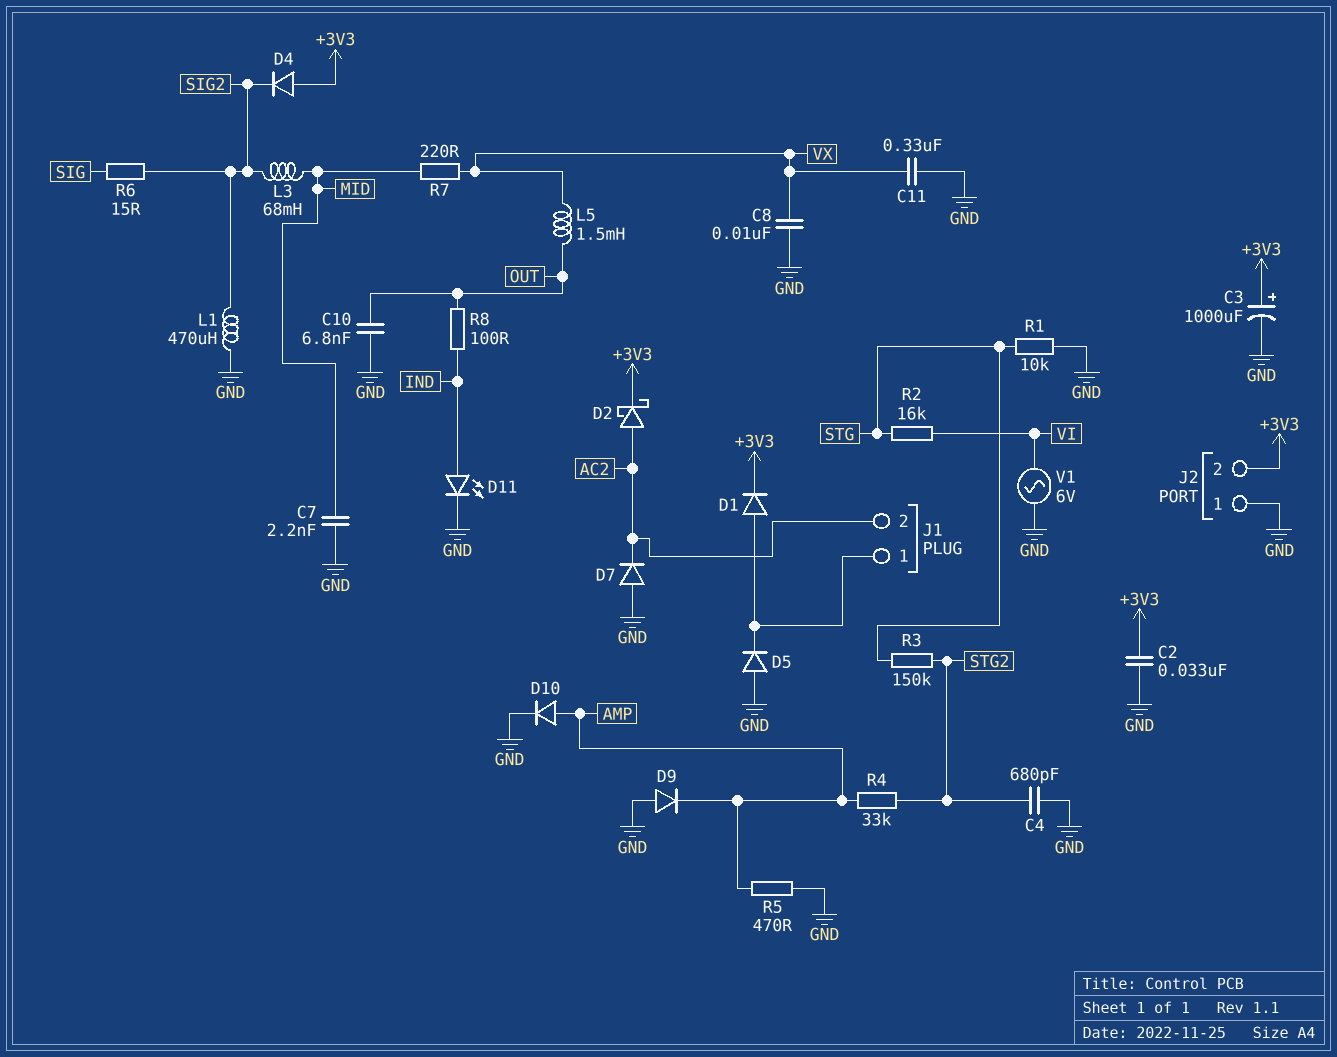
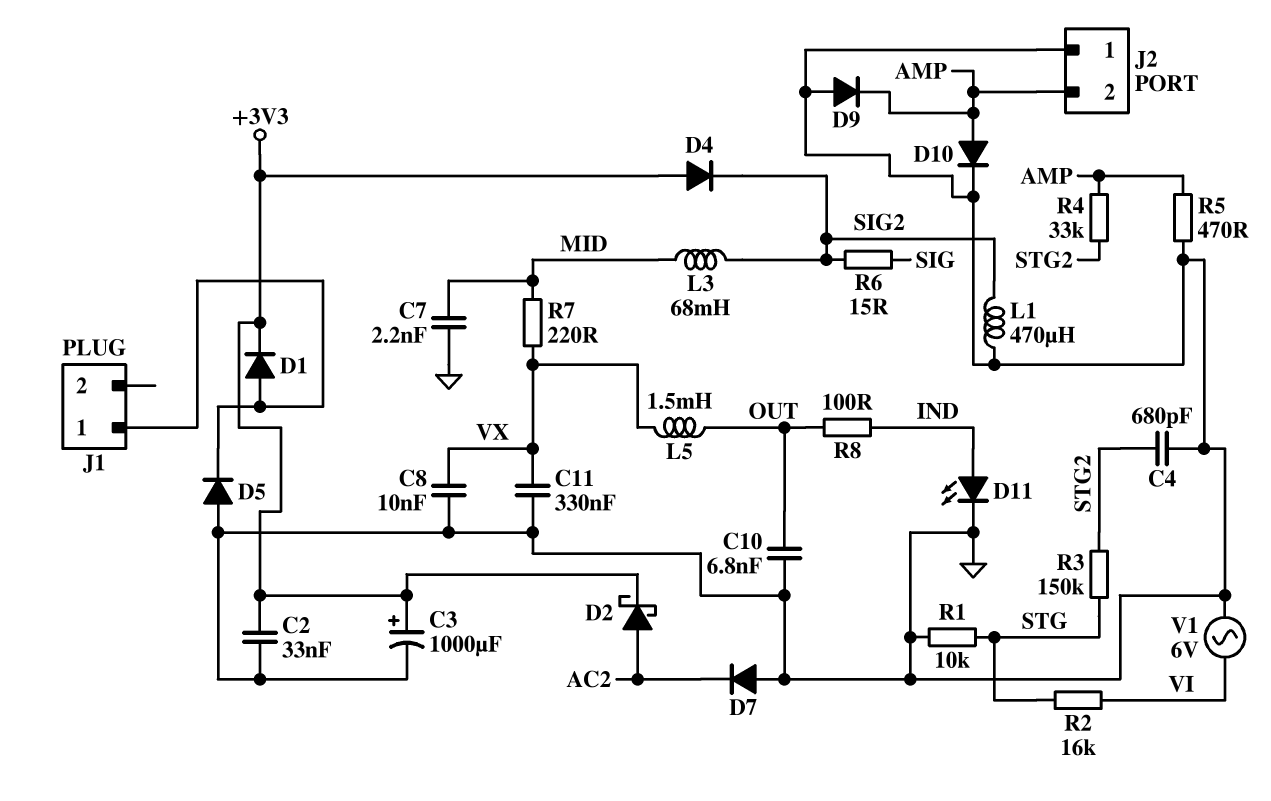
J1 pin 2: AC2 -> none
J2 pin 2: +3V3 -> AMP

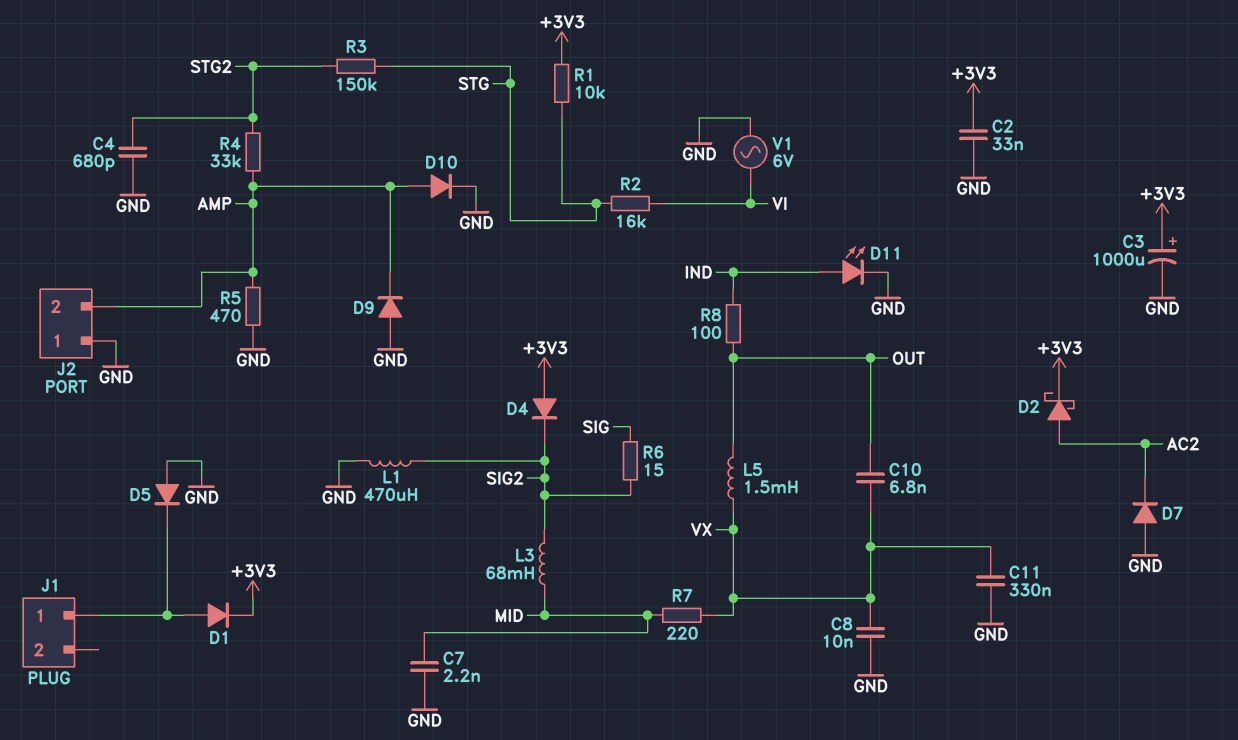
C10: 6.8nF (GND, OUT) -> 6.8nF (OUT, VX)
R1: 10k (GND, STG) -> 10k (+3V3, STG)

